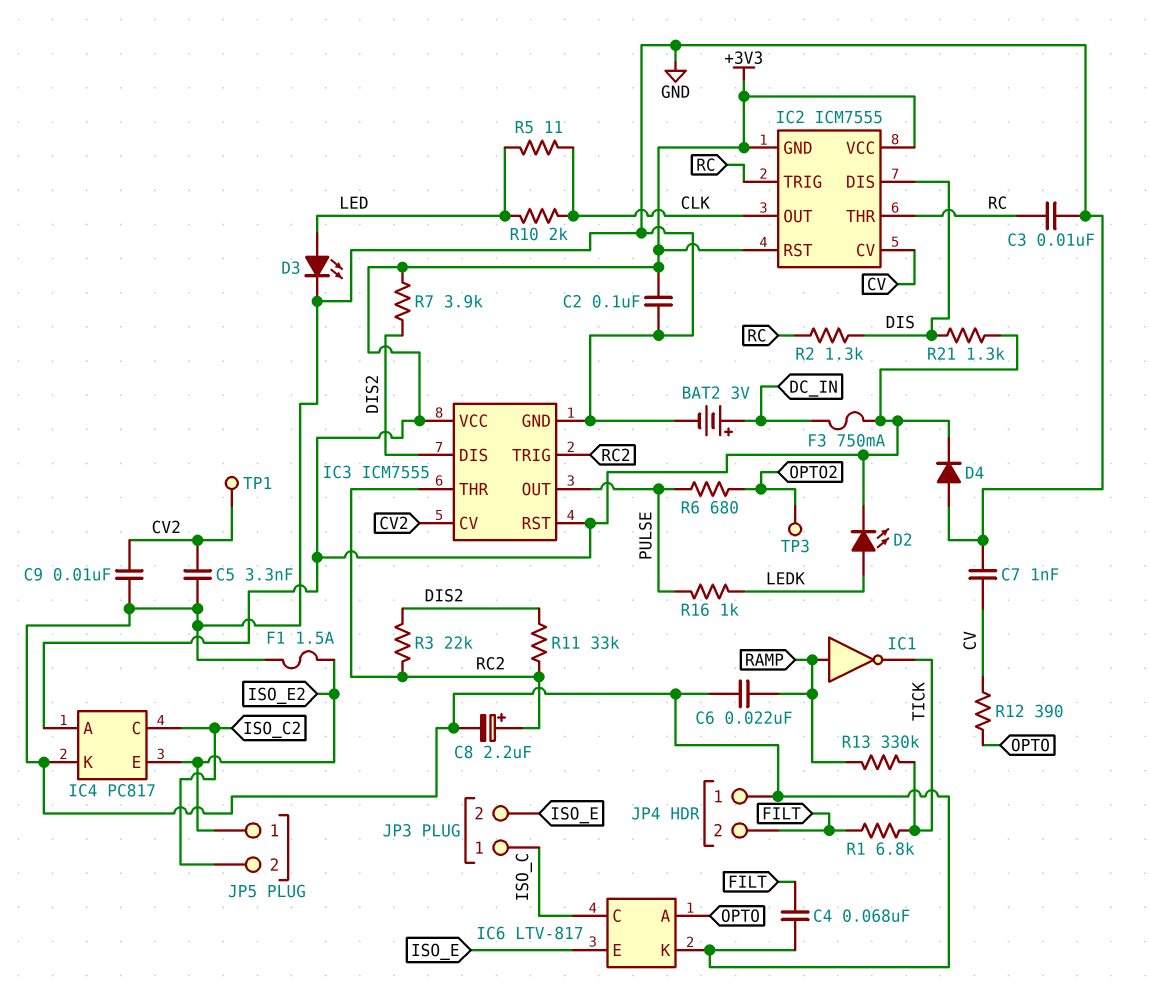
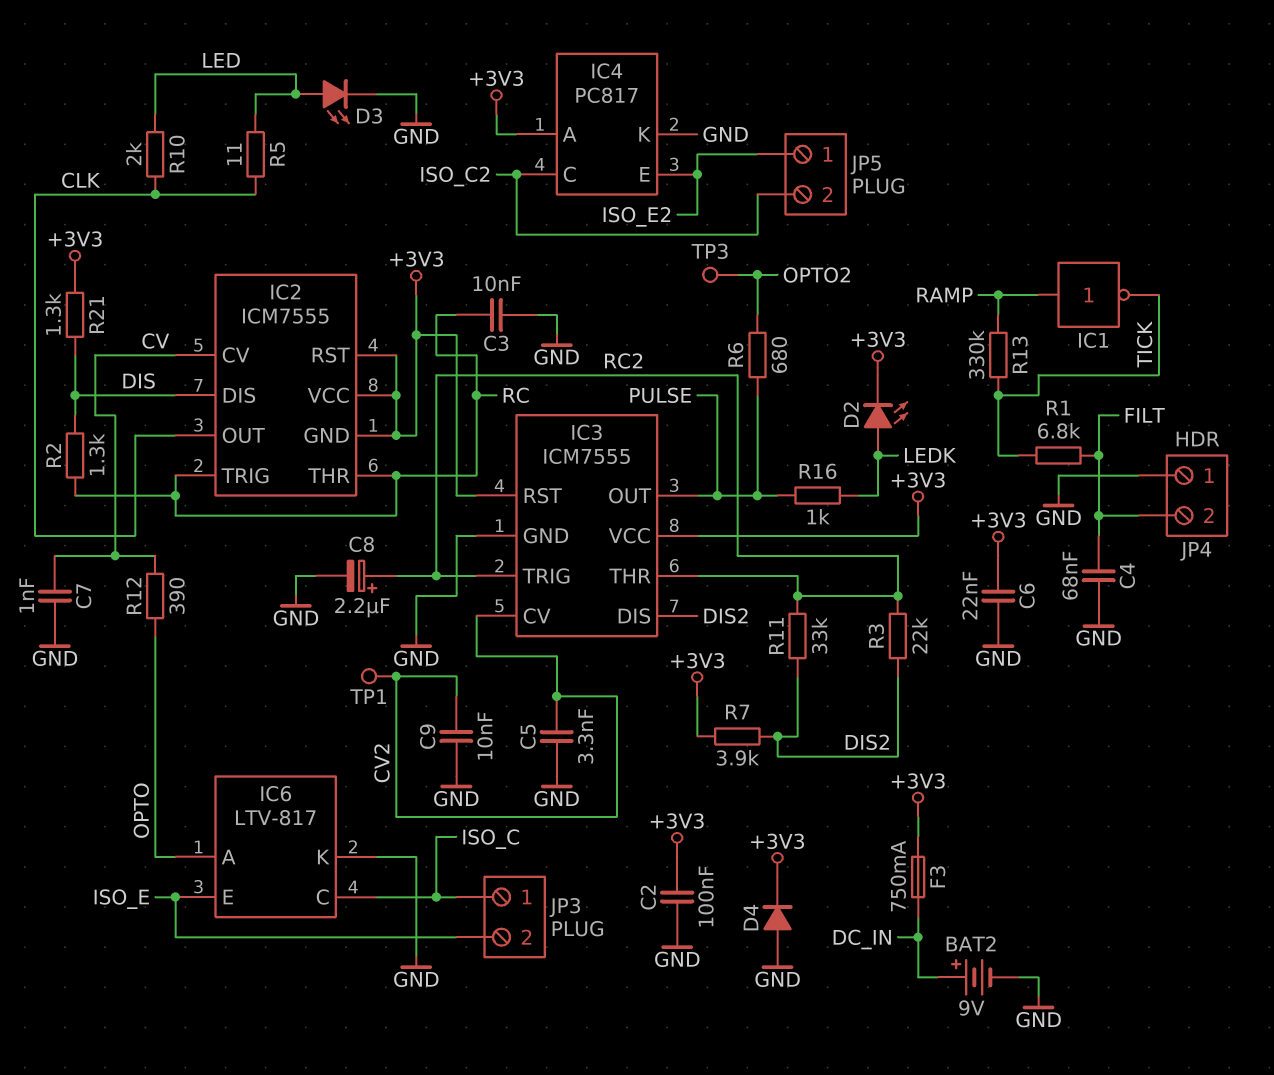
BAT2: 3V (plus DC_IN, minus GND) -> 9V (plus DC_IN, minus GND)
C6: 22nF (GND, RAMP) -> 22nF (+3V3, GND)
F1: 1.5A (GND, ISO_E2) -> none

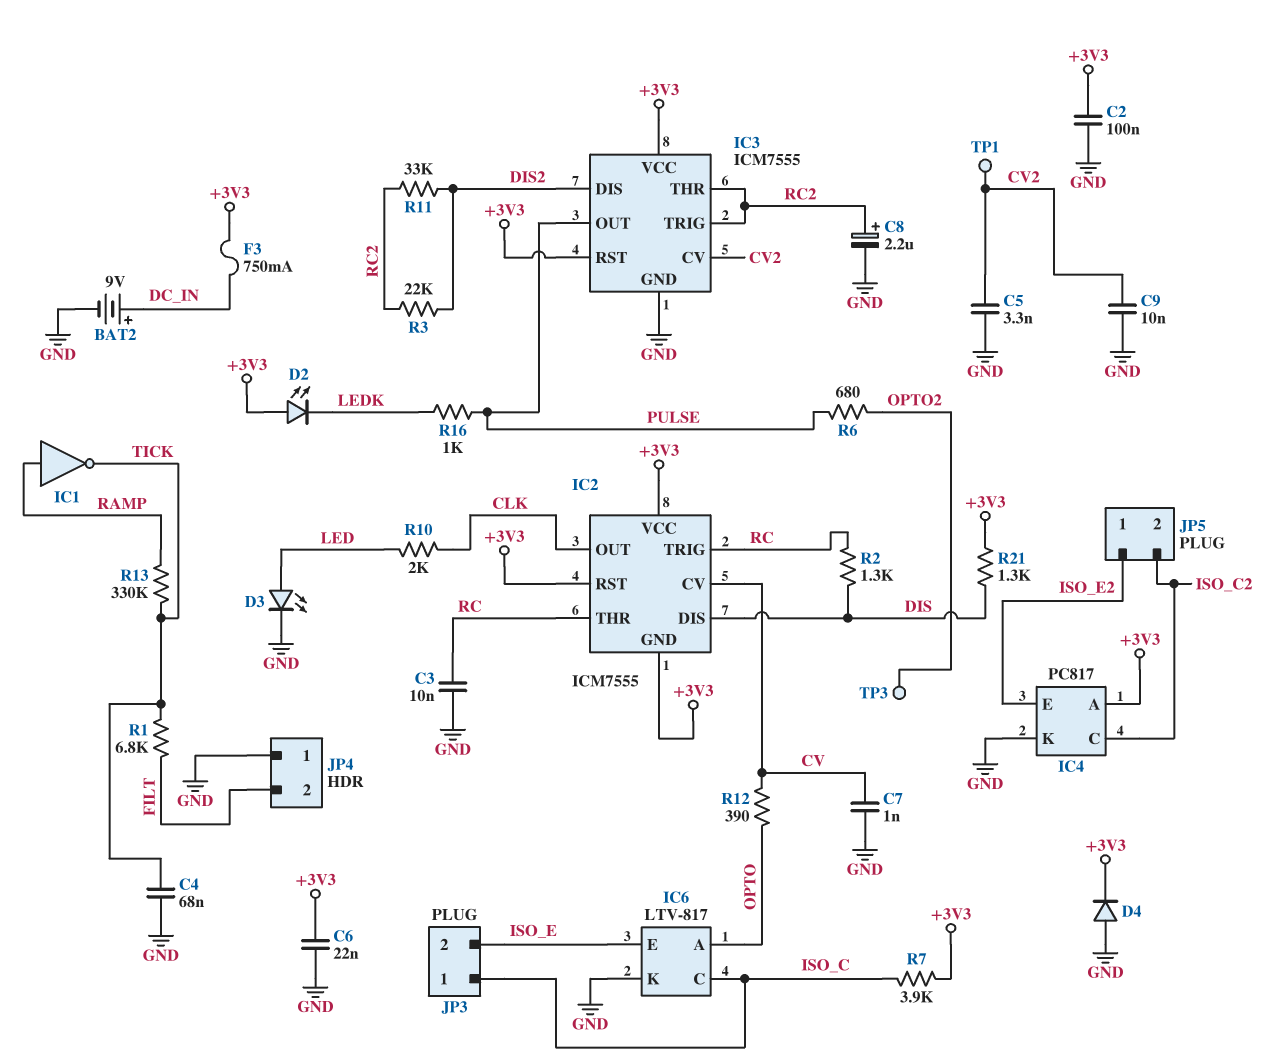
C4: 68nF (FILT, GND) -> 68nF (GND, TICK)
D2: LED (A LEDK, K +3V3) -> LED (A +3V3, K LEDK)
R5: 11 (CLK, LED) -> none
R7: 3.9k (+3V3, DIS2) -> 3.9k (+3V3, ISO_C)

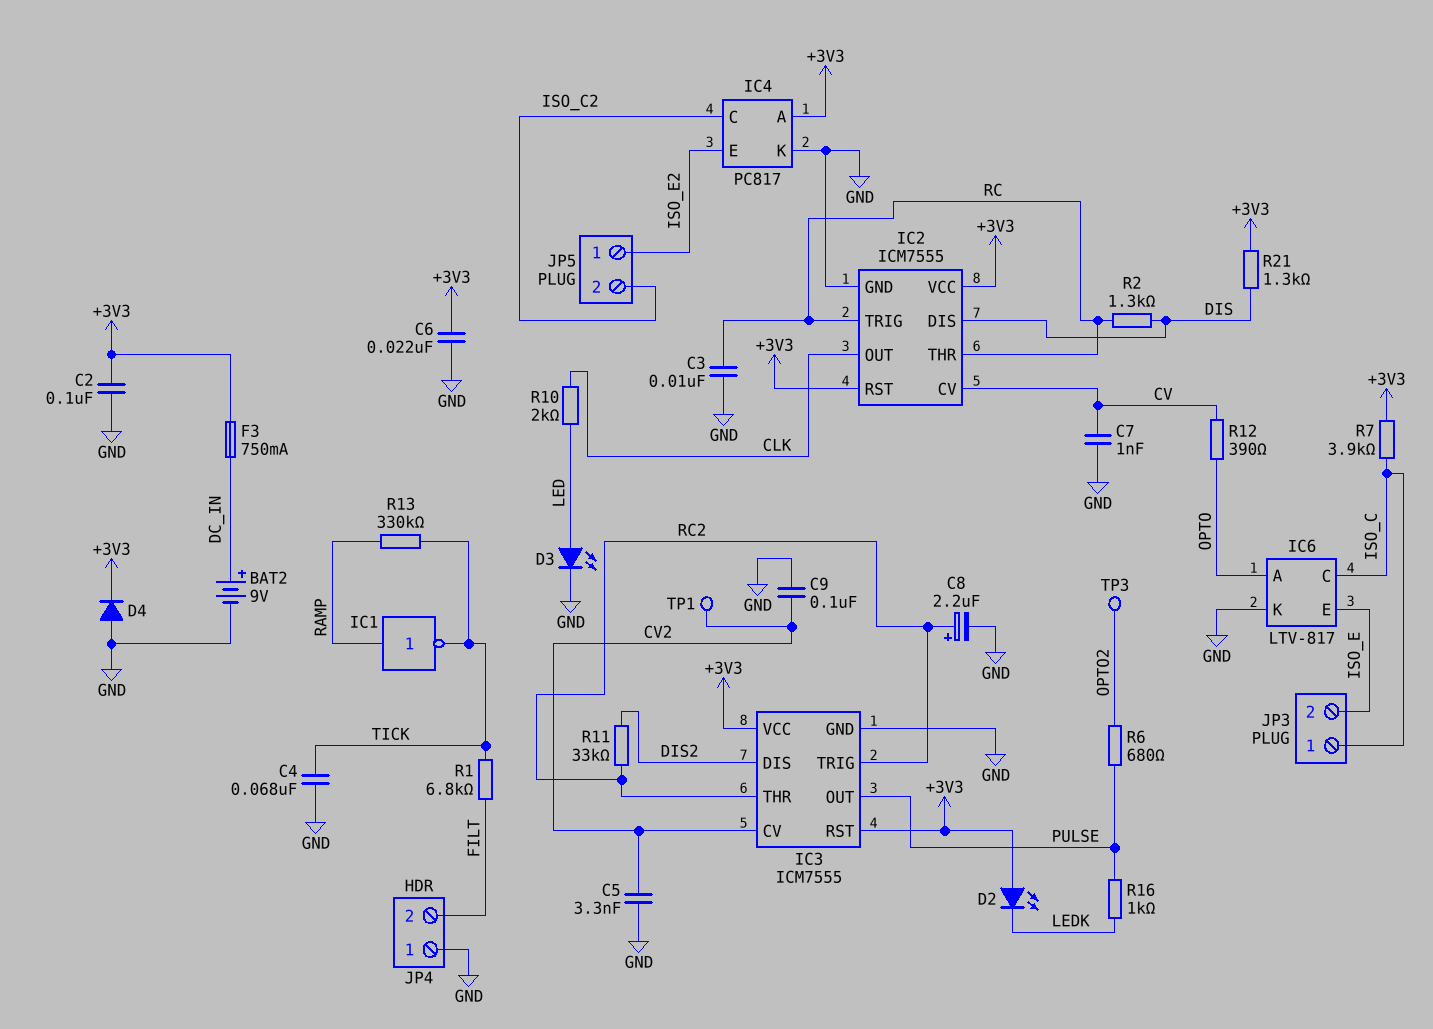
C9: 10nF (CV2, GND) -> 100nF (CV2, GND)
IC2 pin GND: +3V3 -> GND
R3: 22k (DIS2, RC2) -> none

